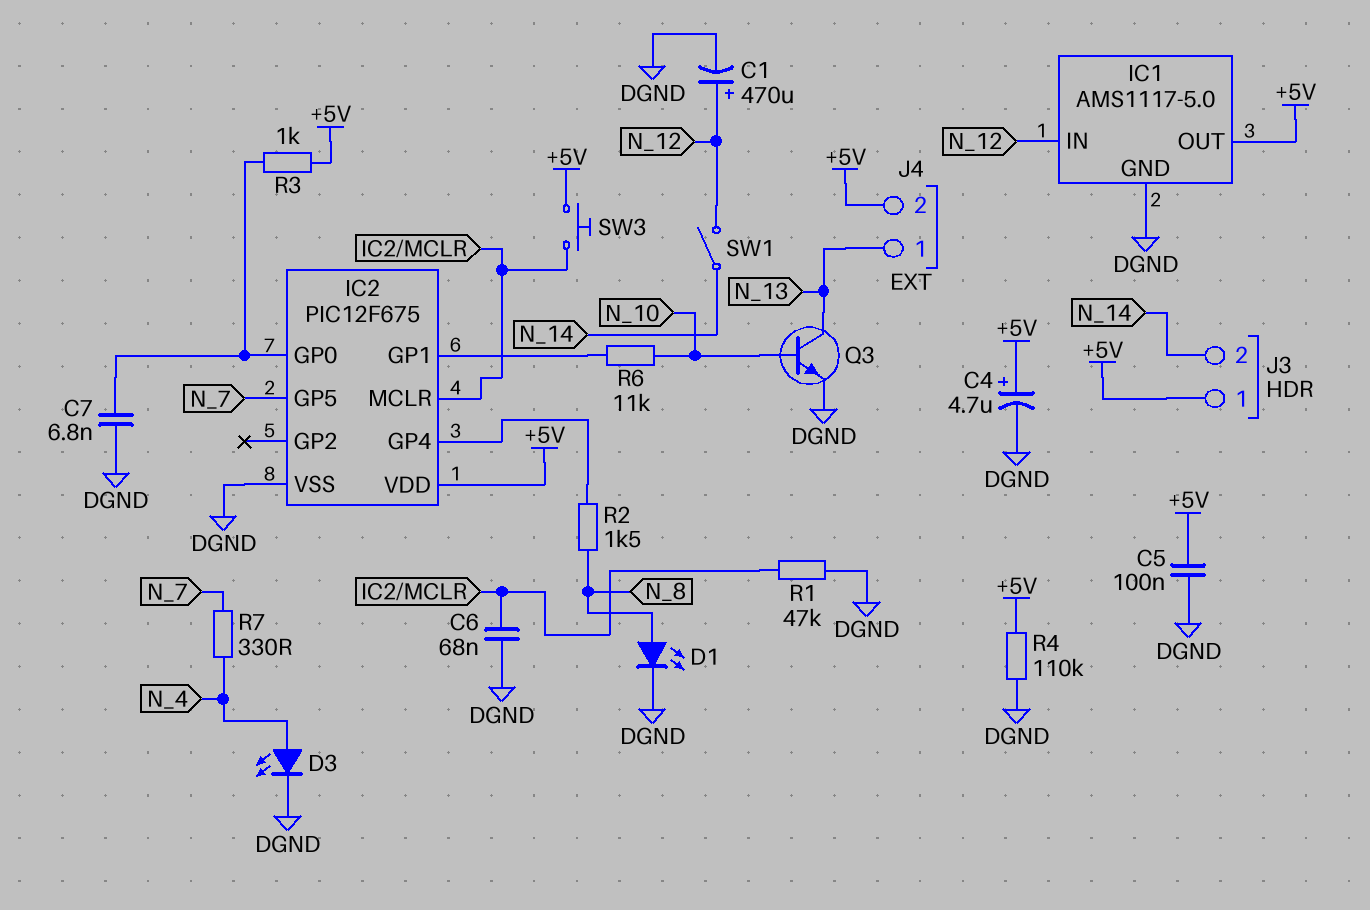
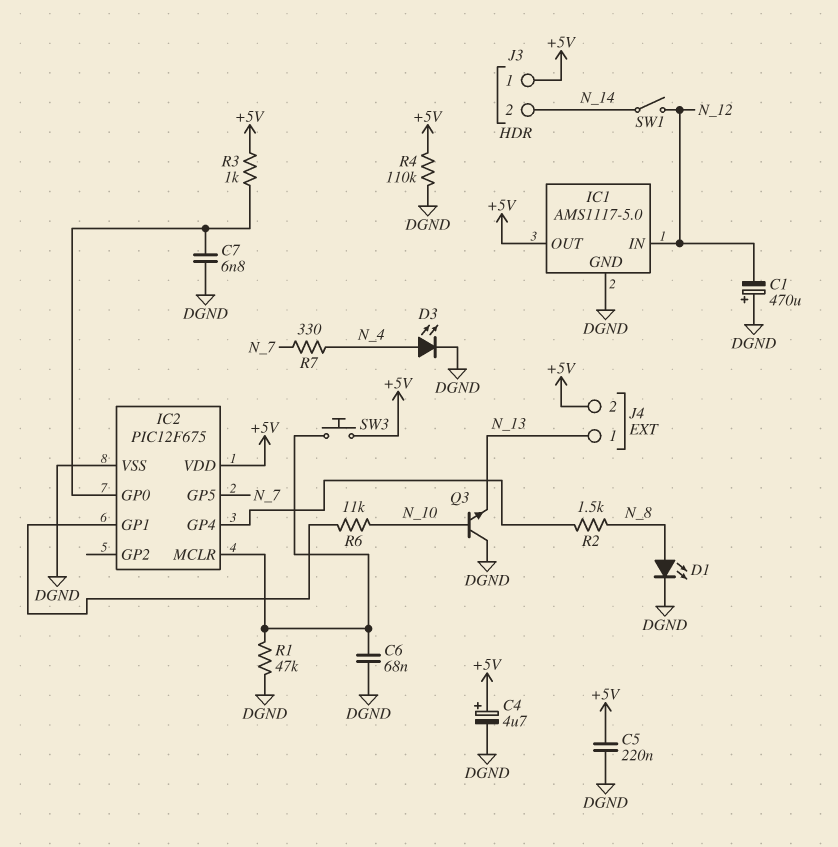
C1: 470uF (plus N_12, minus DGND) -> 470uF (plus DGND, minus N_12)
C5: 100nF (+5V, DGND) -> 220nF (+5V, DGND)
Q3: NPN (B N_10, C N_13, E DGND) -> NPN (B N_10, C DGND, E N_13)

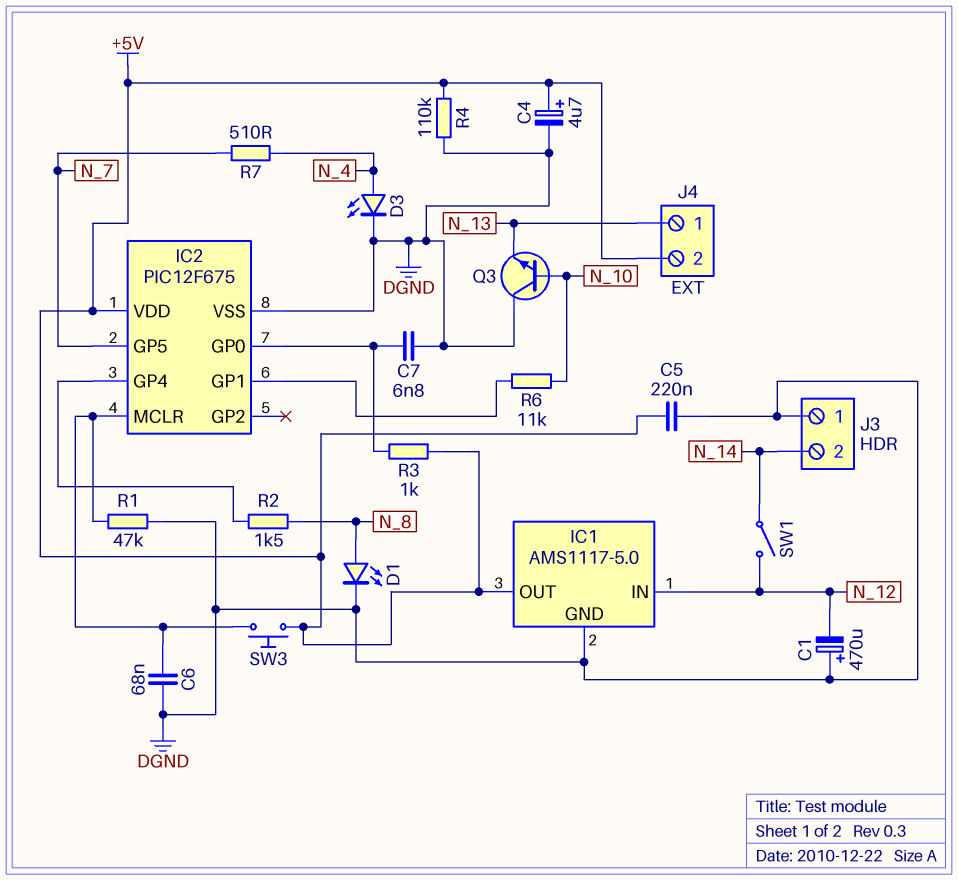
J3 pin 1: +5V -> DGND
R7: 330 (N_4, N_7) -> 510 (N_4, N_7)

